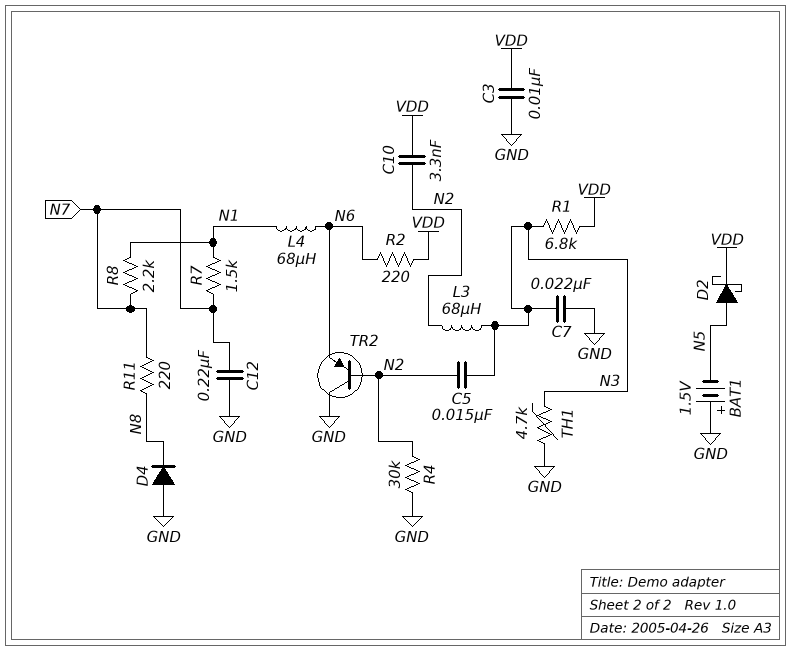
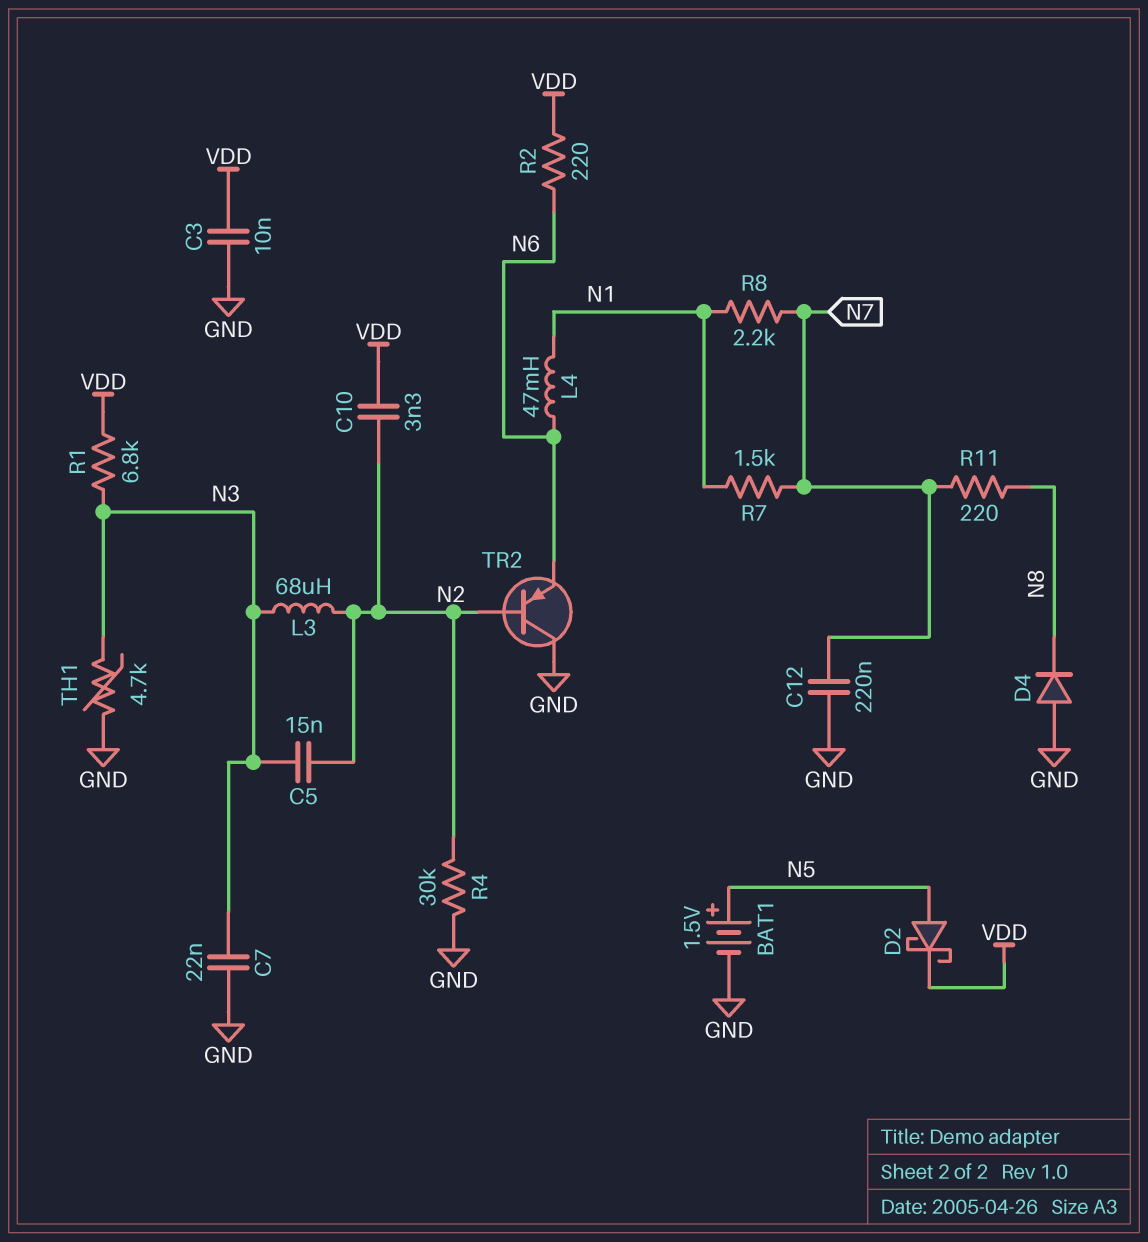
BAT1: 1.5V (plus GND, minus N5) -> 1.5V (plus N5, minus GND)
L4: 68uH (N1, N6) -> 47mH (N1, N6)

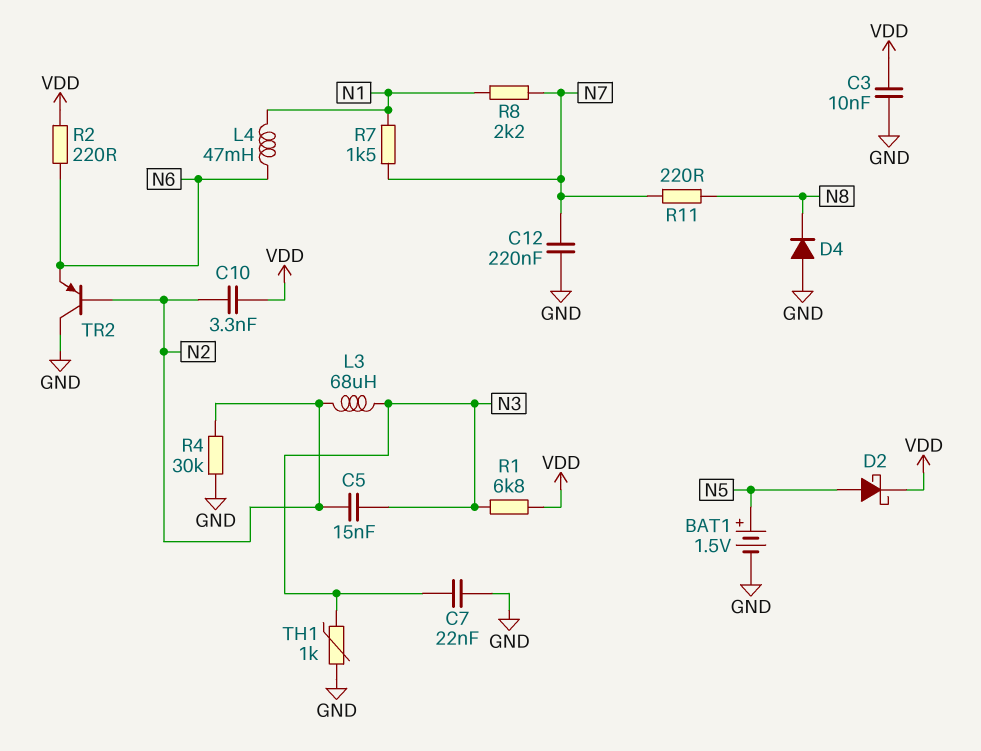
TH1: 4.7k (GND, N3) -> 1k (GND, N3)

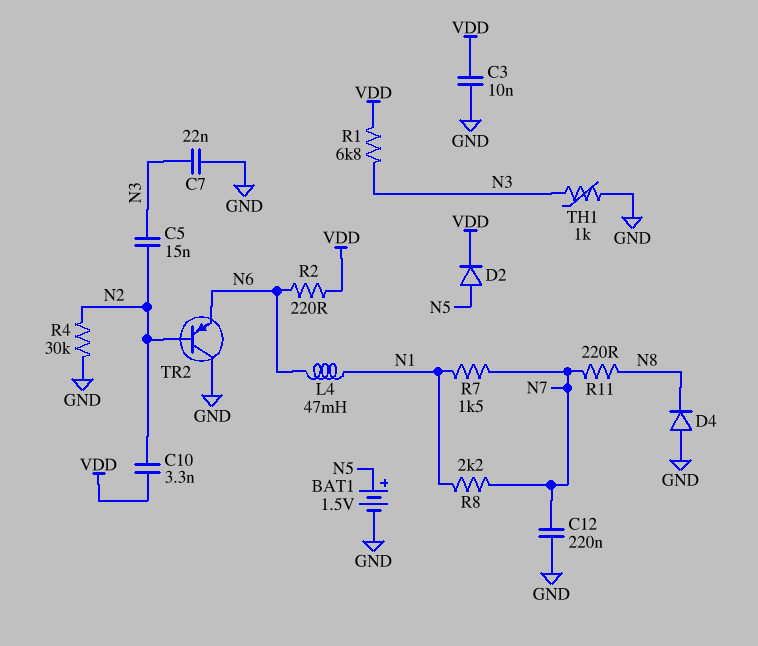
D2: schottky (A N5, K VDD) -> diode (A N5, K VDD)
L3: 68uH (N2, N3) -> none

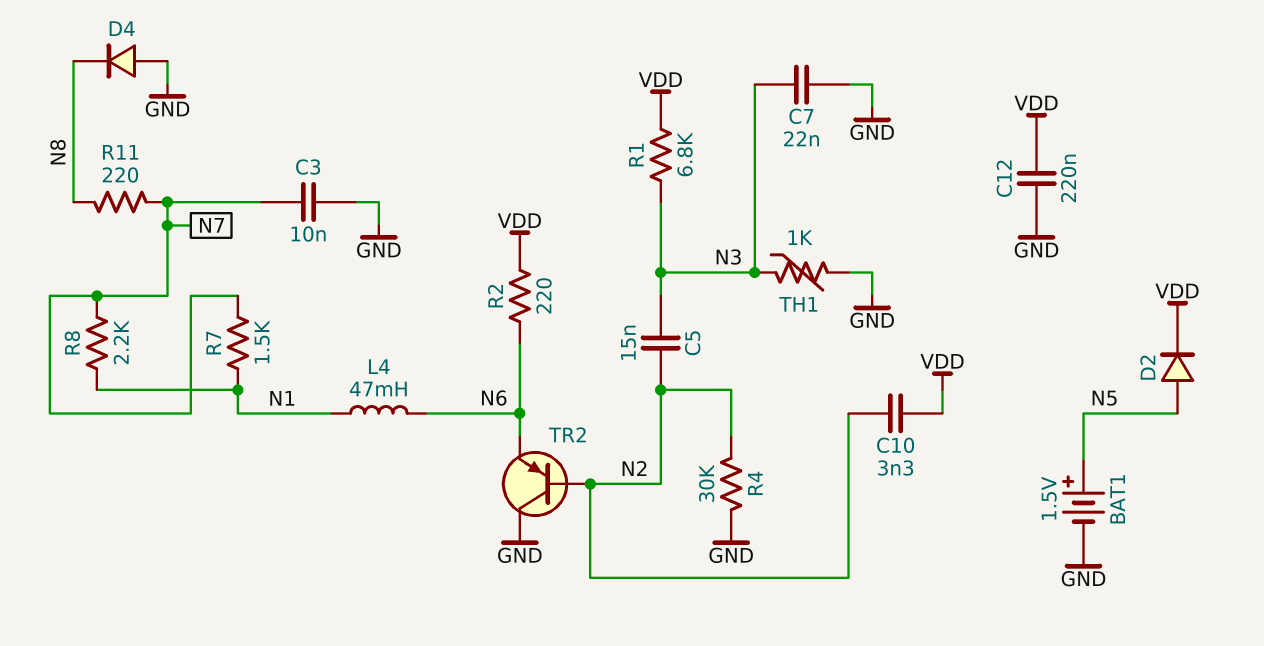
C3: 10nF (GND, VDD) -> 10nF (GND, N7)
C12: 220nF (GND, N7) -> 220nF (GND, VDD)

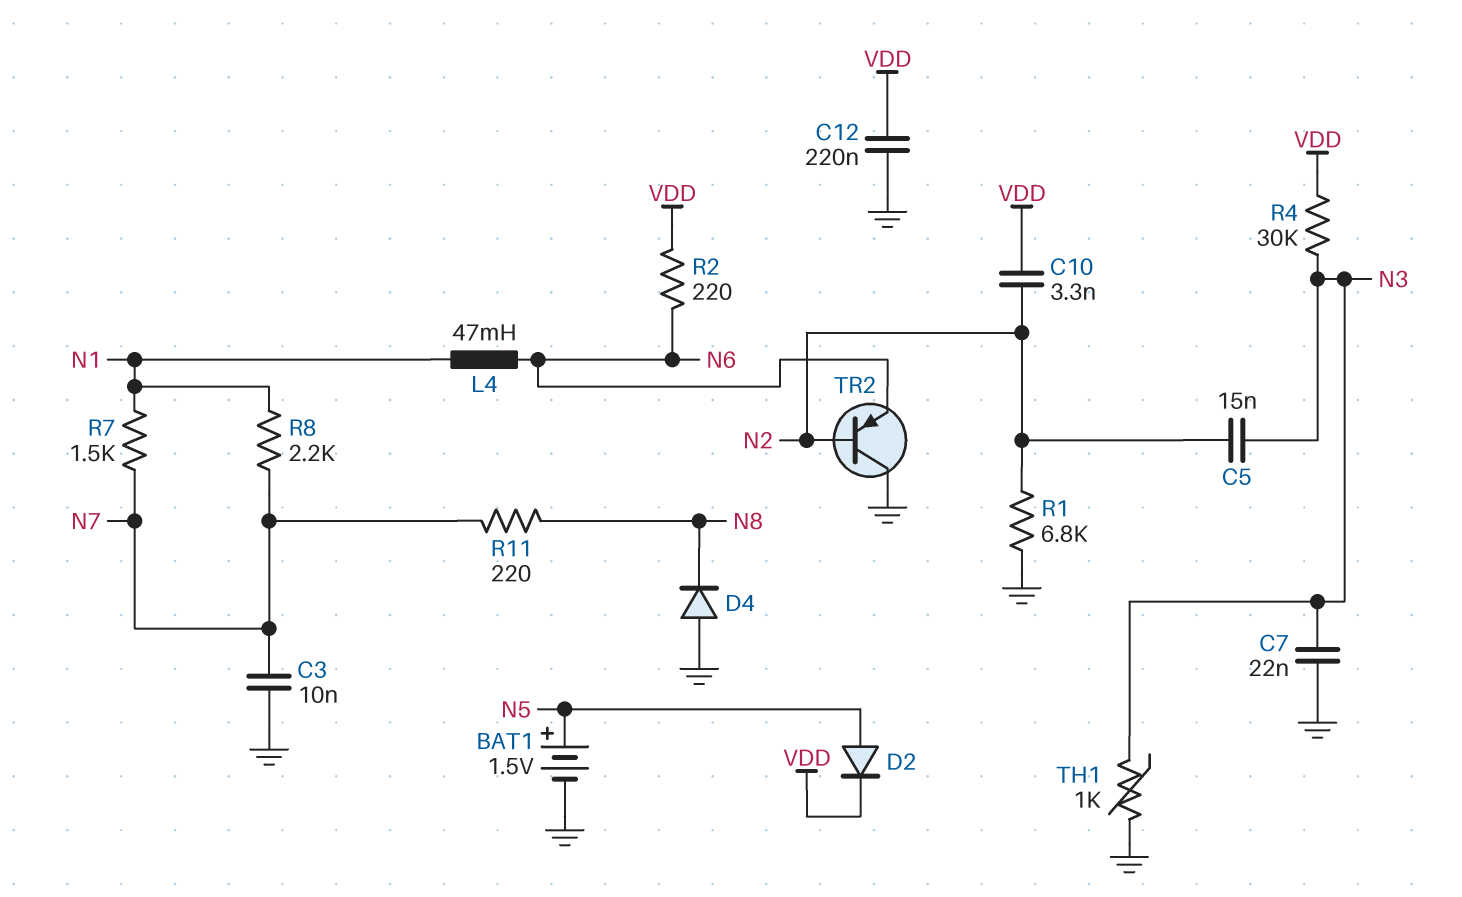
R1: 6.8k (N3, VDD) -> 6.8k (GND, N2)
R4: 30k (GND, N2) -> 30k (N3, VDD)

